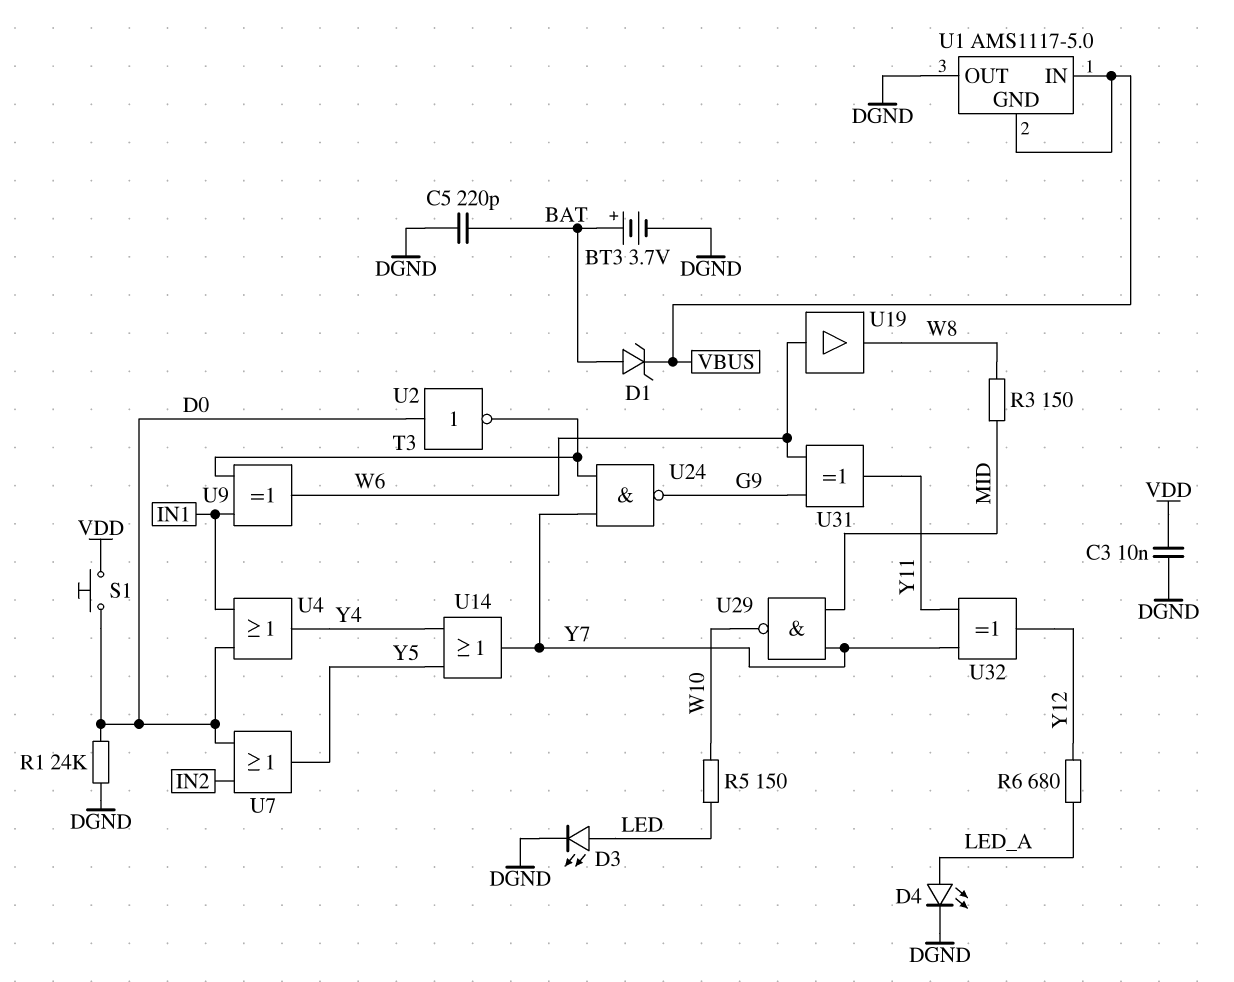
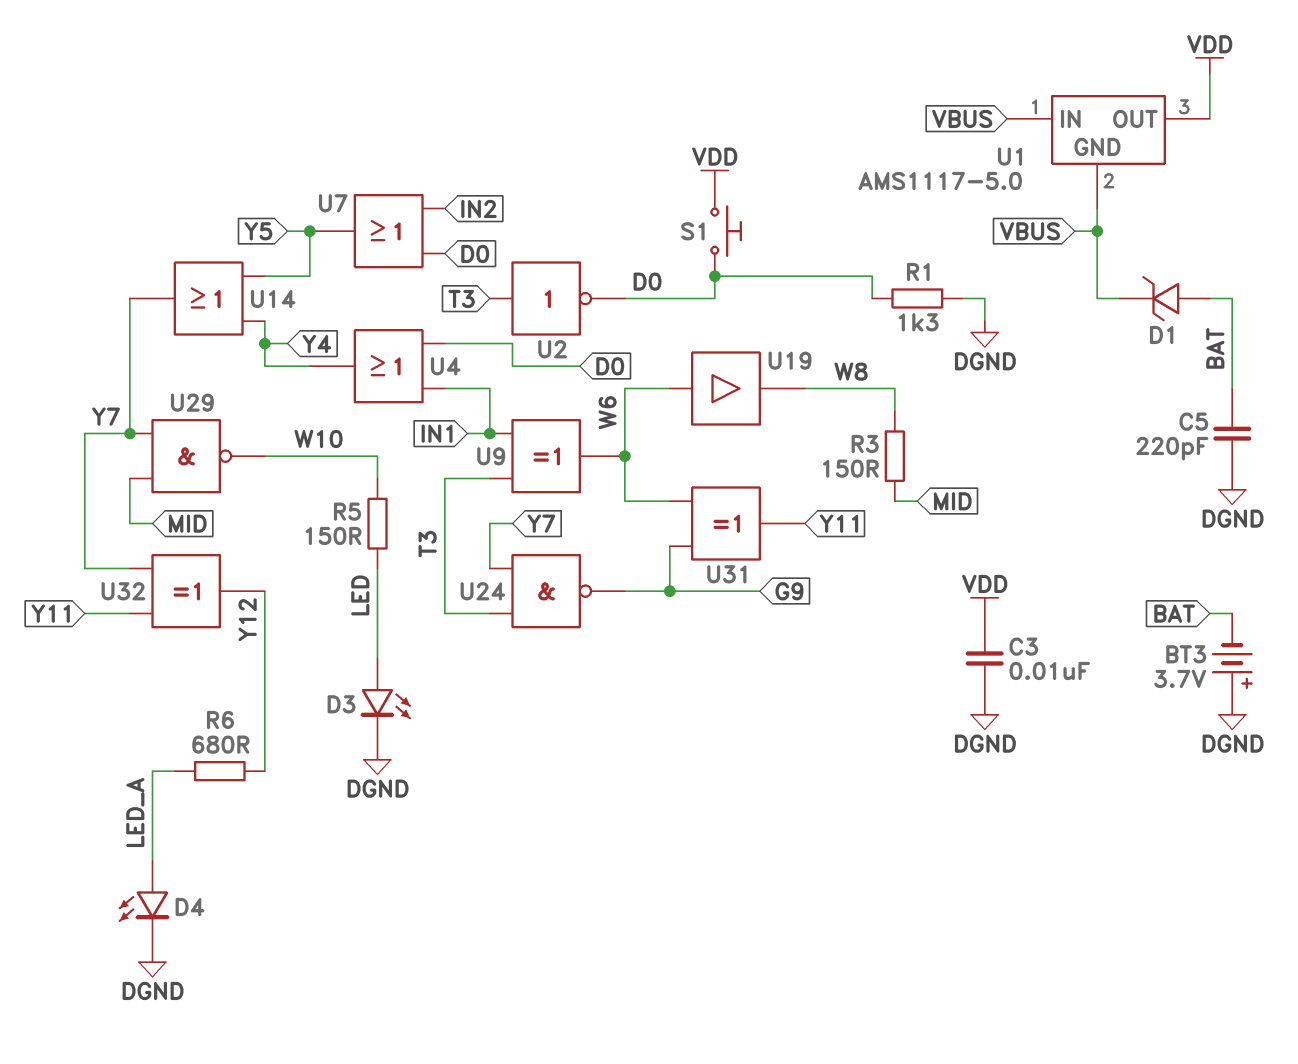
BT3: 3.7V (plus BAT, minus DGND) -> 3.7V (plus DGND, minus BAT)
R1: 24k (D0, DGND) -> 1.3k (D0, DGND)
U1 pin OUT: DGND -> VDD
U2: NOT (in D0, out T3) -> NOT (in T3, out D0)

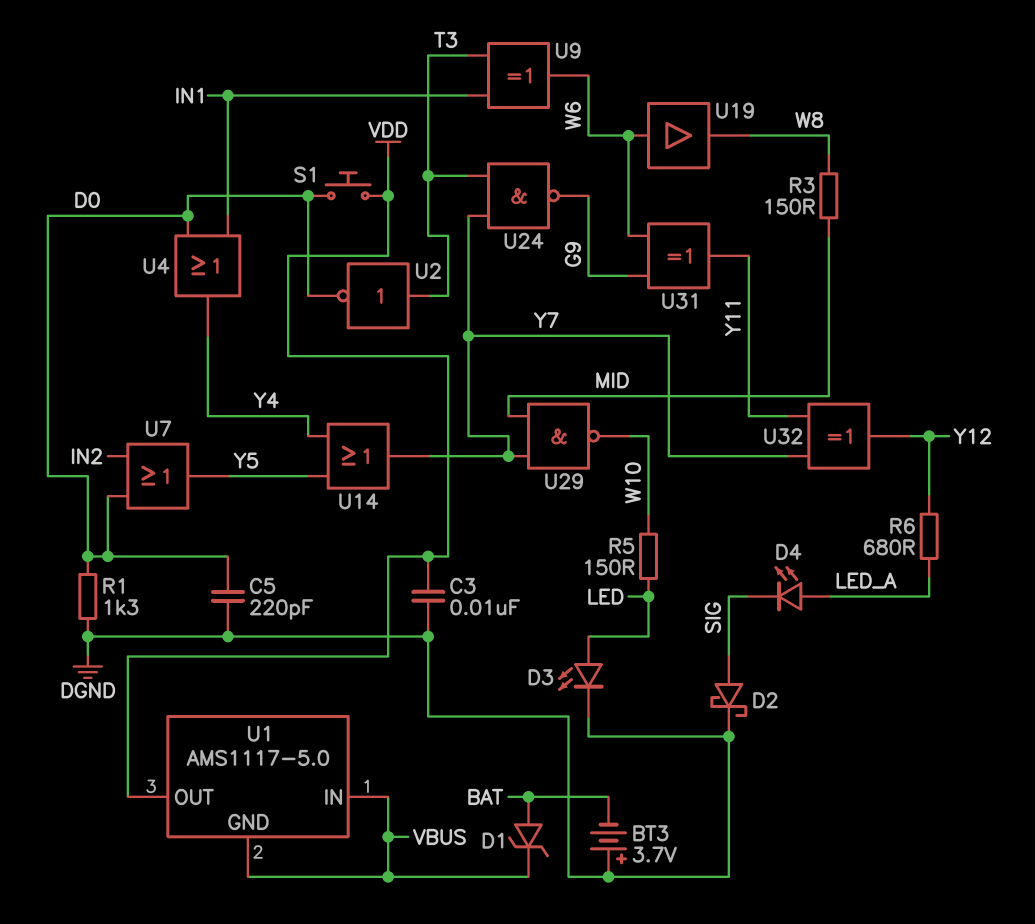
C5: 220pF (BAT, DGND) -> 220pF (D0, DGND)
D2: none -> schottky (A SIG, K DGND)
D4: LED (A LED_A, K DGND) -> LED (A LED_A, K SIG)

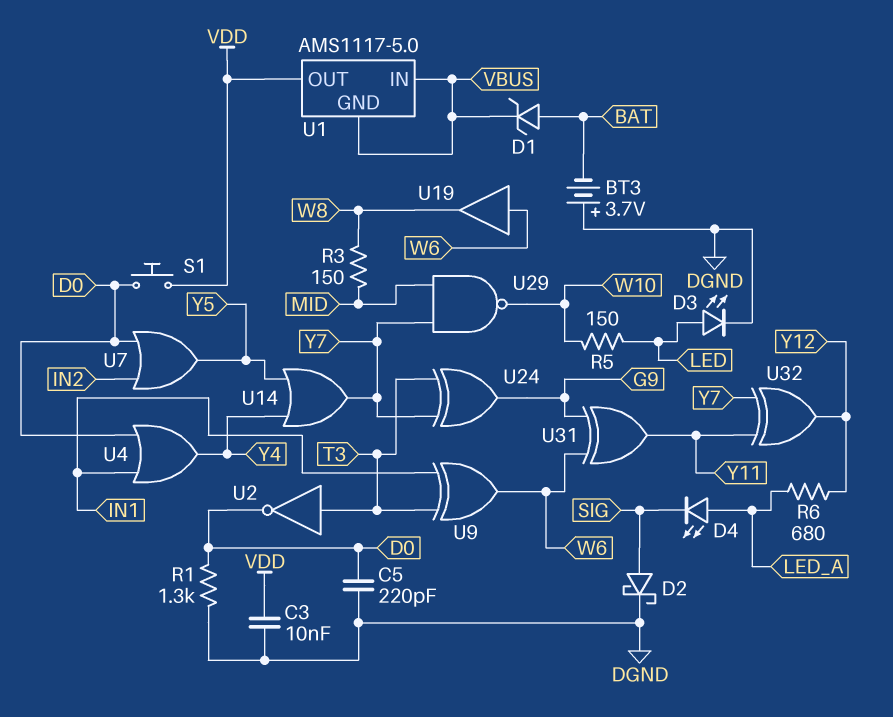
U24: NAND (in T3, in Y7, out G9) -> XOR (in T3, in Y7, out G9)

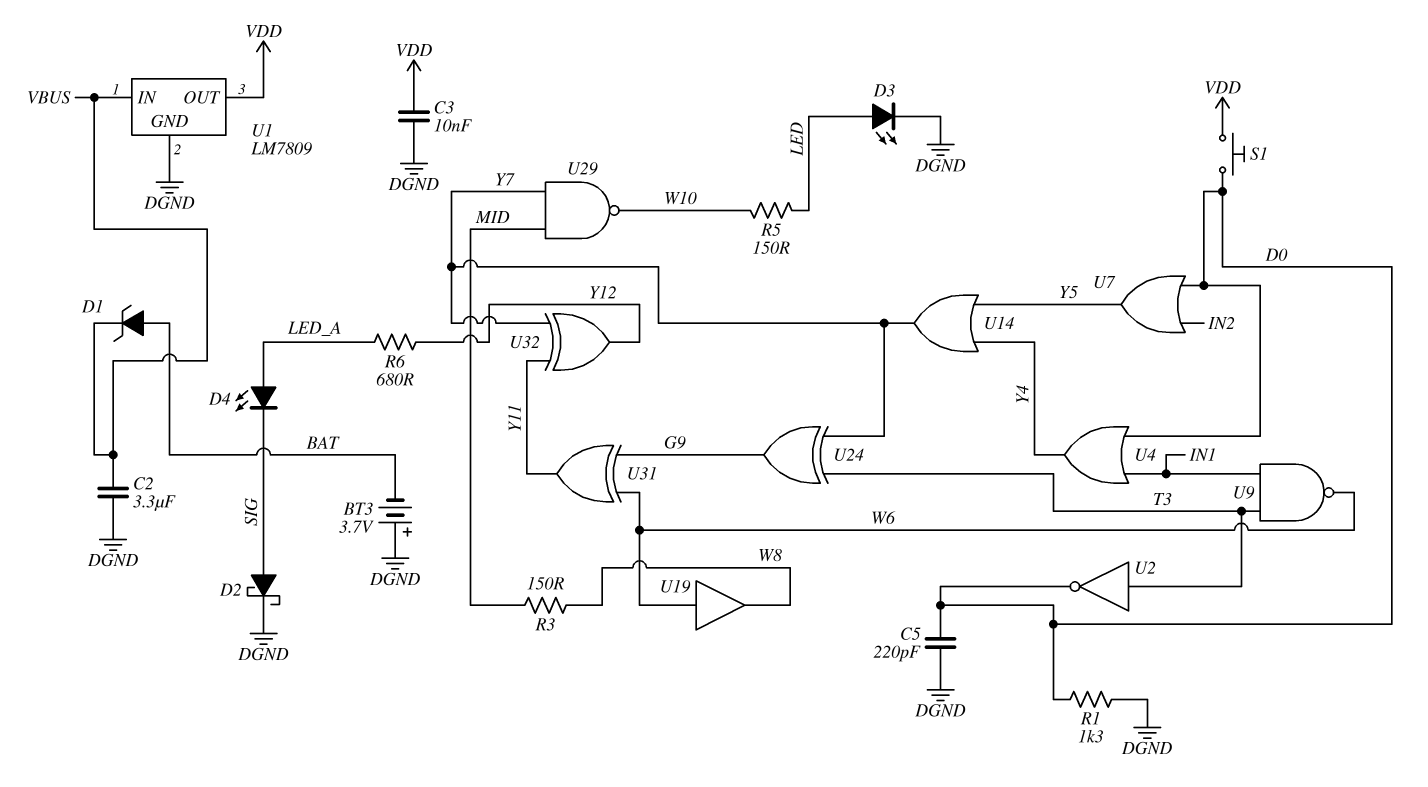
C2: none -> 3.3uF (DGND, VBUS)
U1: AMS1117-5.0 -> LM7809
U1 pin GND: VBUS -> DGND
U9: XOR (in IN1, in T3, out W6) -> NAND (in IN1, in T3, out W6)

